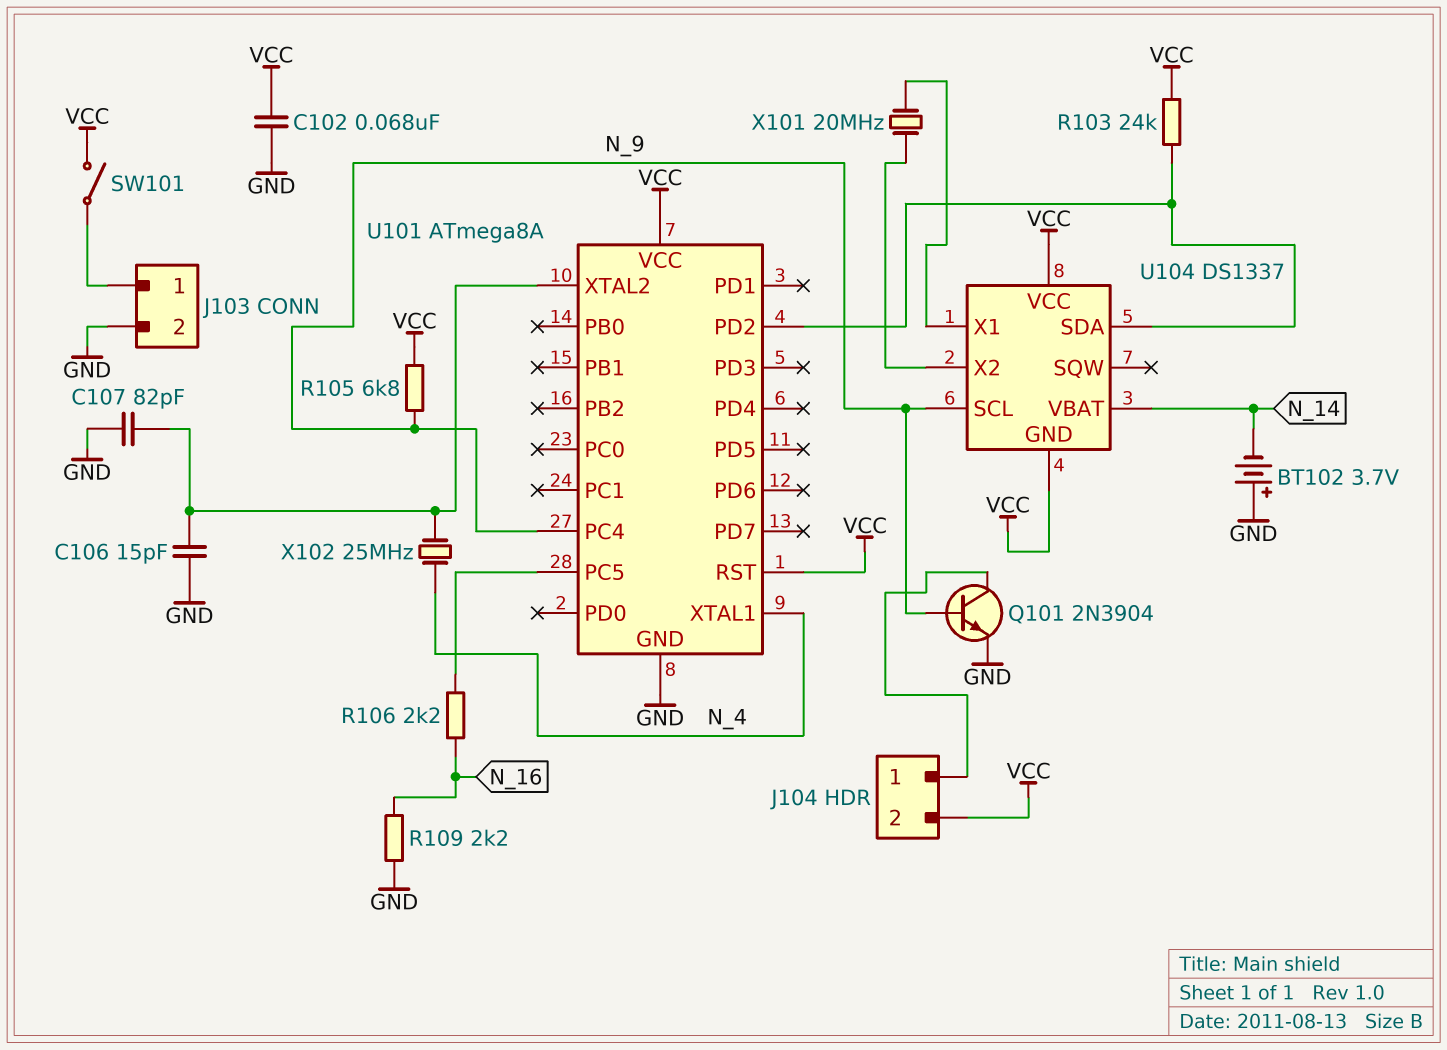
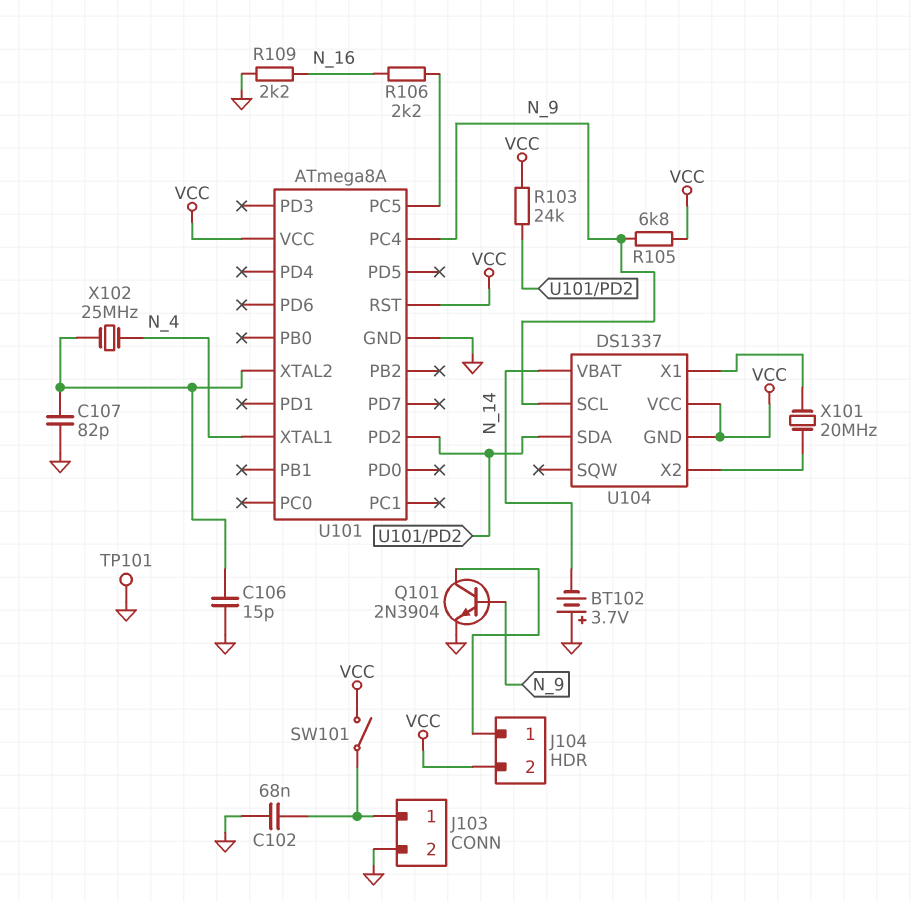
C102: 68nF (GND, VCC) -> 68nF (GND, J103/1)
TP101: none -> test point (GND)

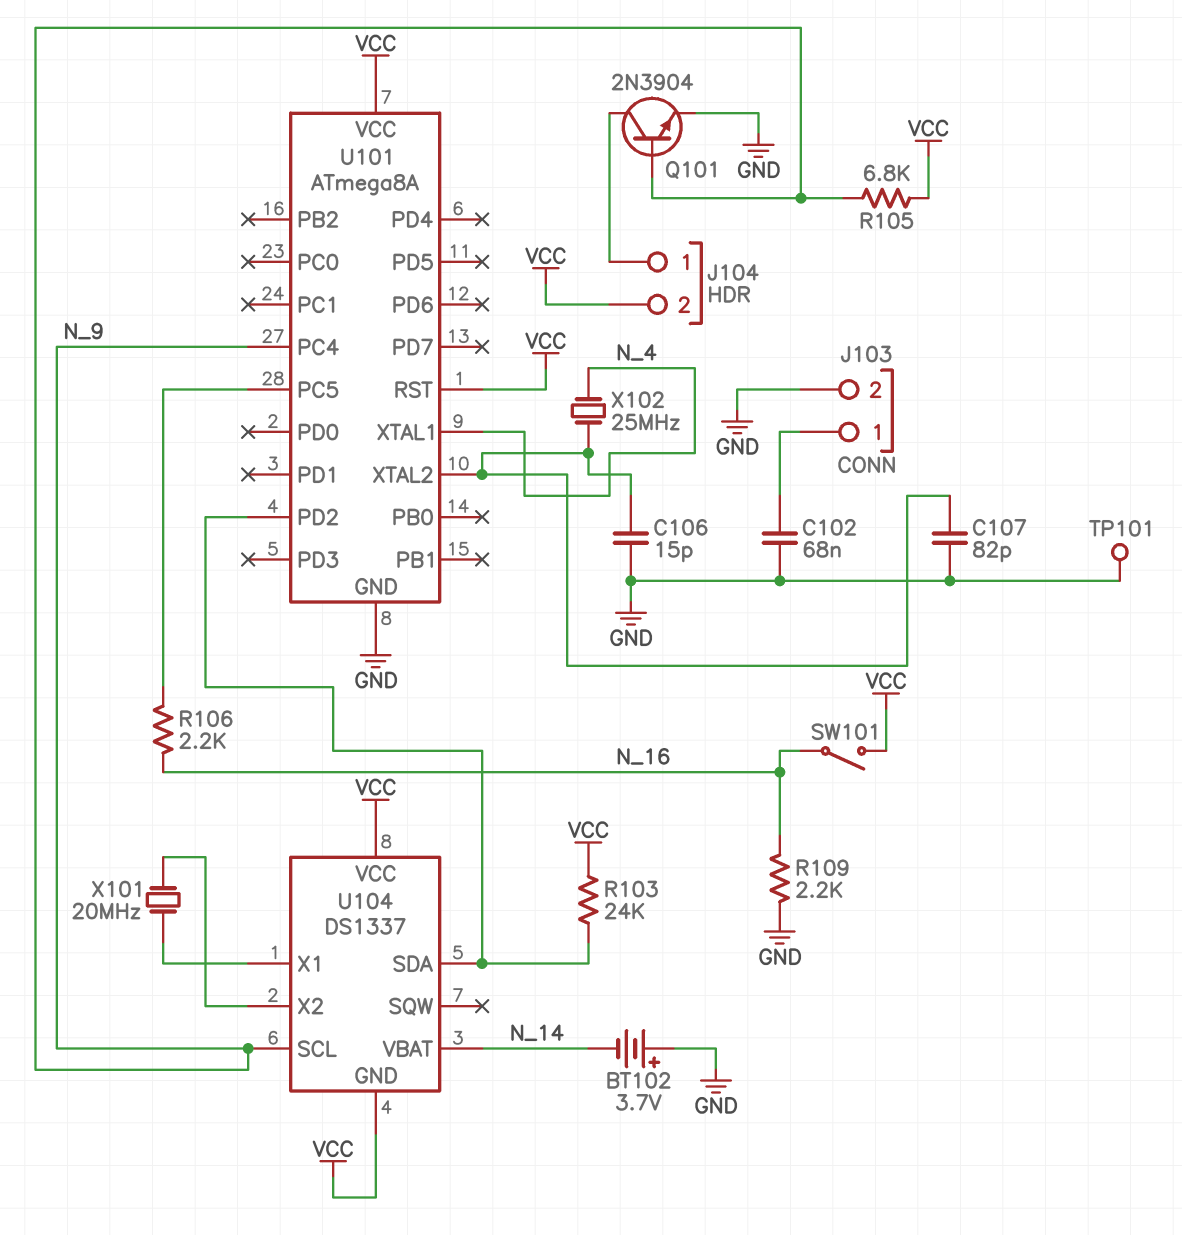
SW101: switch (J103/1, VCC) -> switch (N_16, VCC)

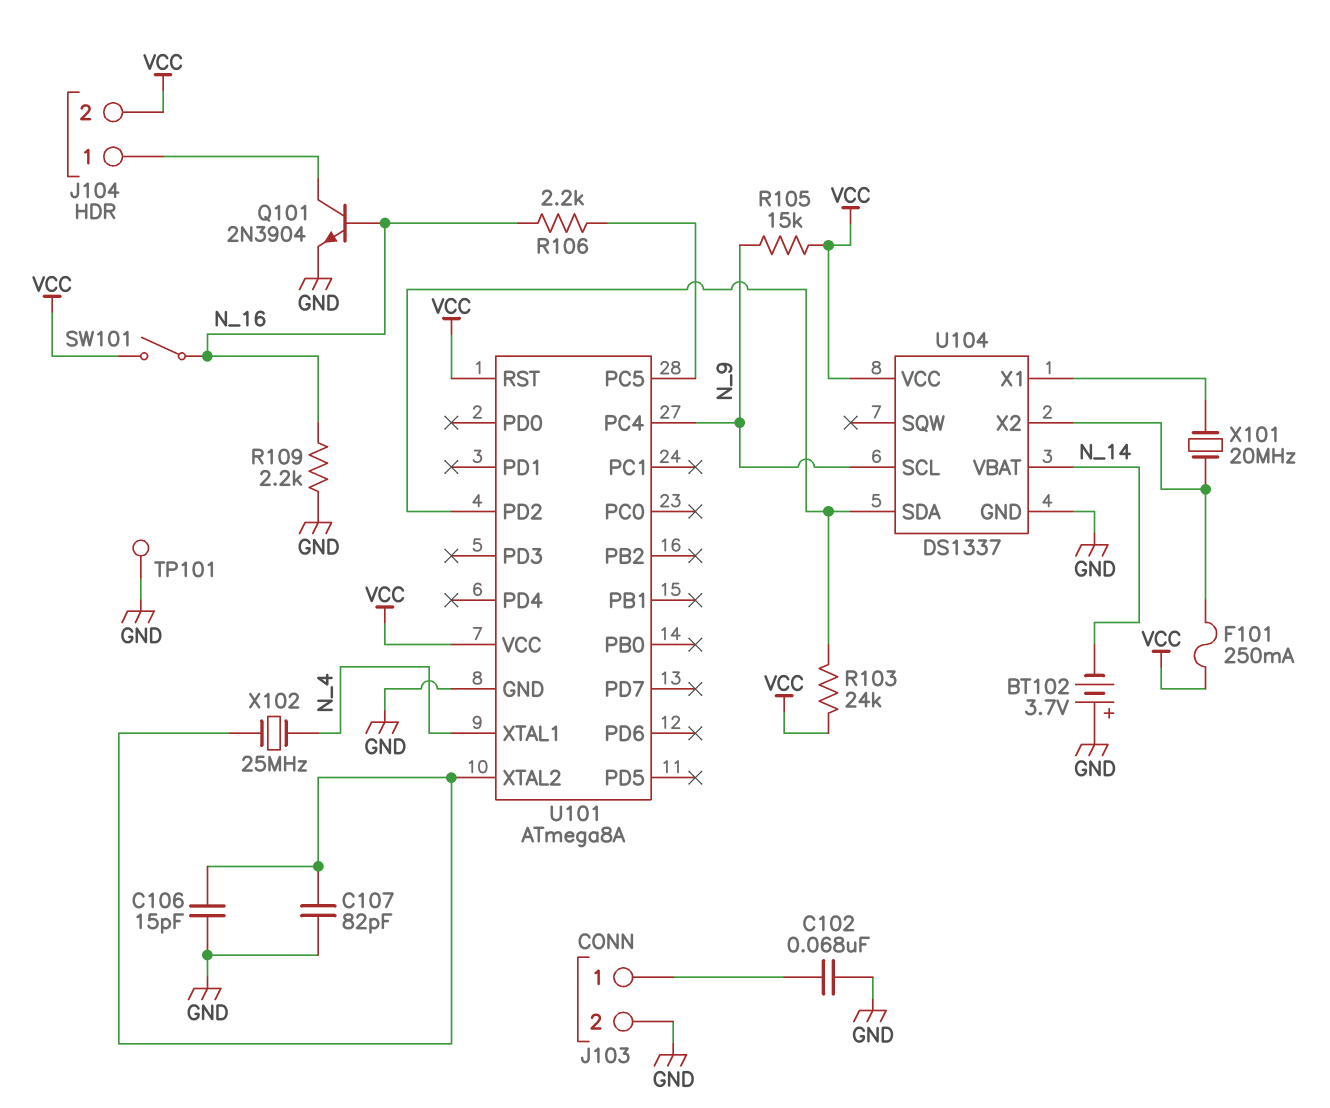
F101: none -> 250mA (U104/X2, VCC)
Q101: NPN 2N3904 (B N_9, C J104/1, E GND) -> NPN 2N3904 (B N_16, C J104/1, E GND)
R105: 6.8k (N_9, VCC) -> 15k (N_9, VCC)
U104 pin GND: VCC -> GND

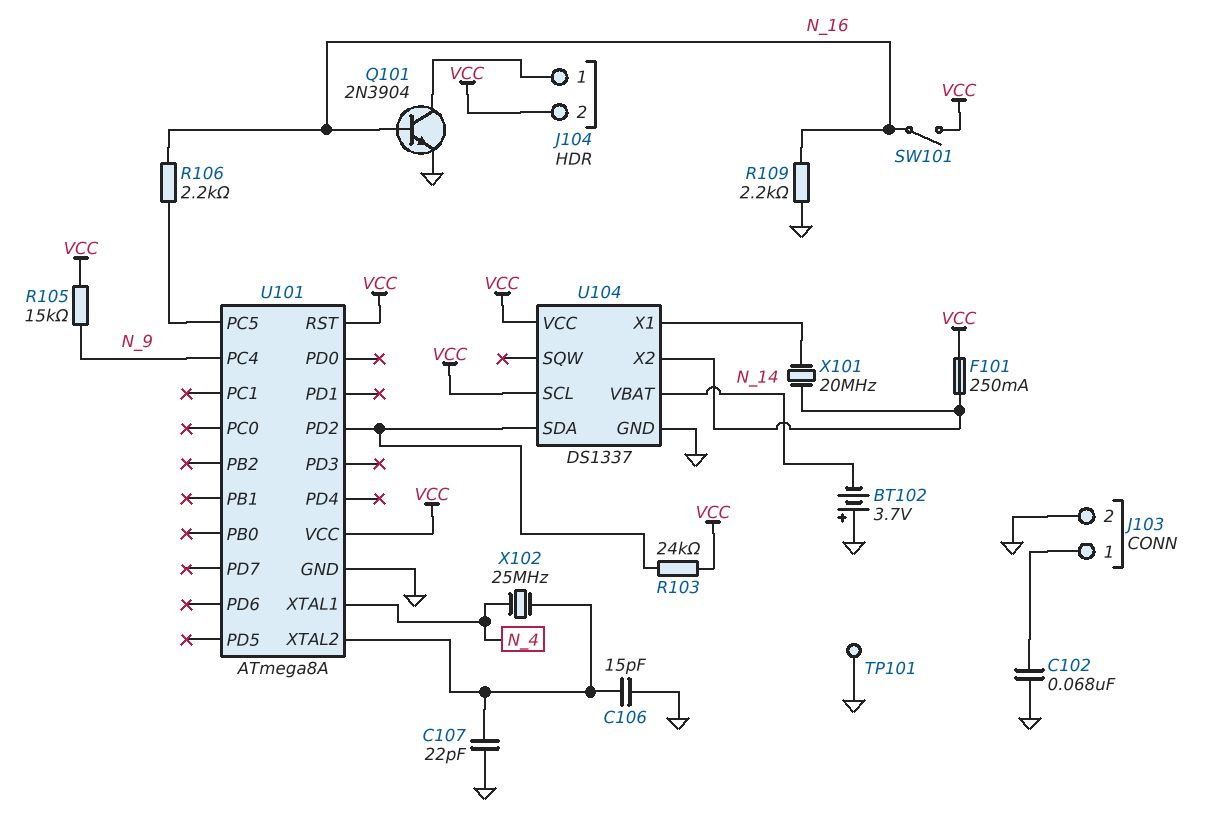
C107: 82pF (GND, U101/XTAL2) -> 22pF (GND, U101/XTAL2)
U104 pin SCL: N_9 -> VCC

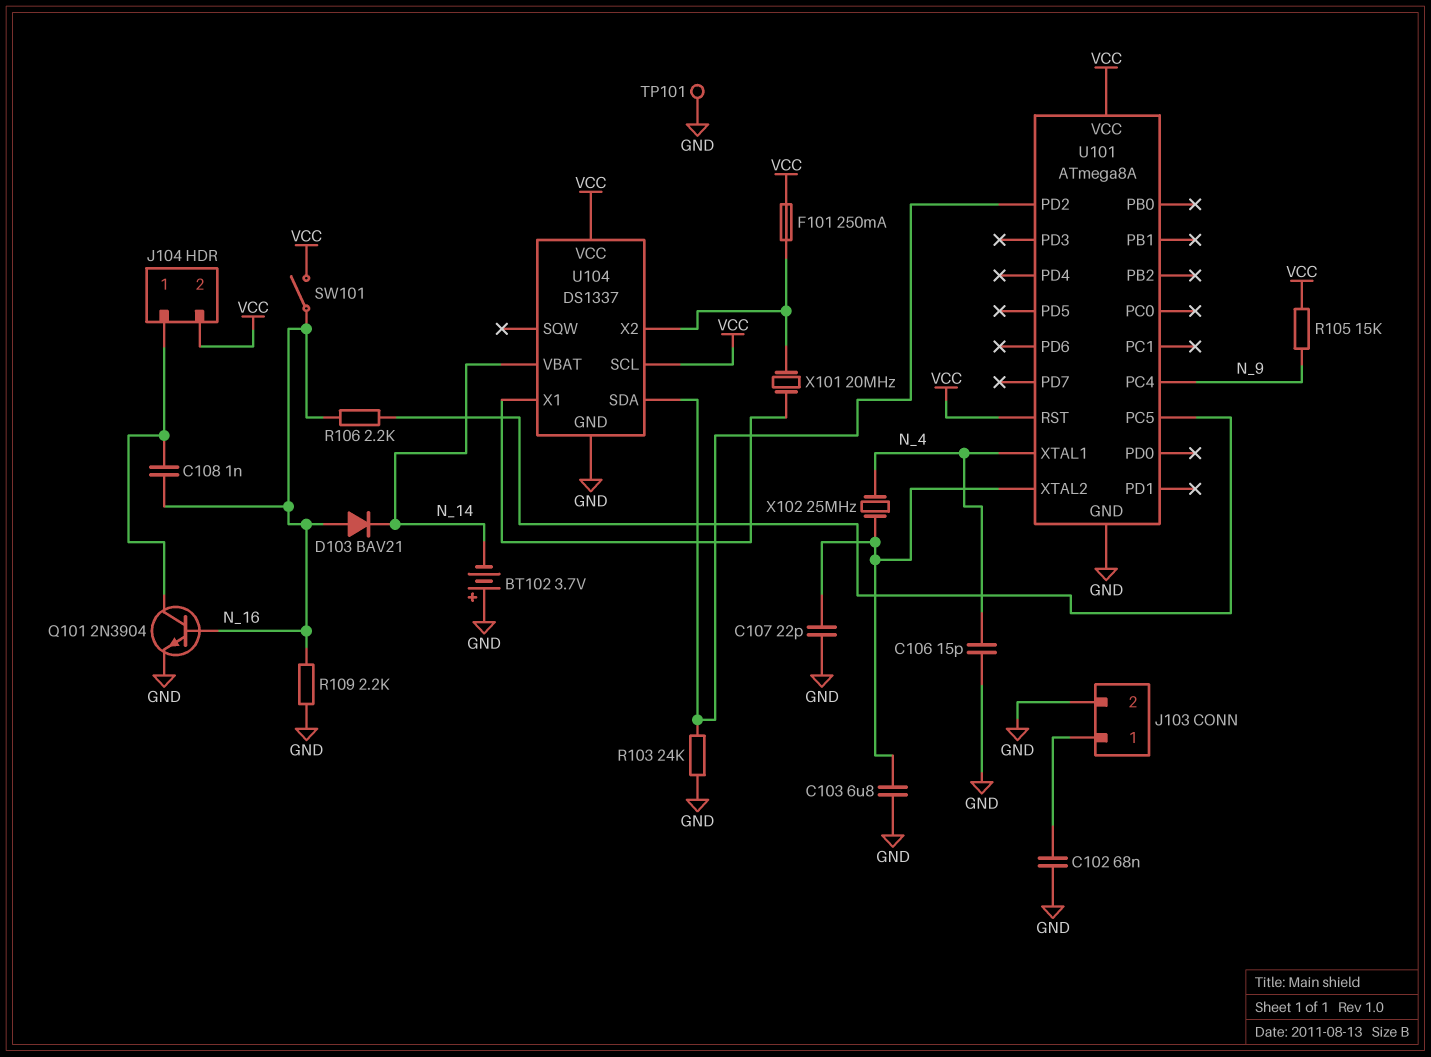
C103: none -> 6.8uF (GND, U101/XTAL2)
C106: 15pF (GND, U101/XTAL2) -> 15pF (GND, N_4)
C108: none -> 1nF (J104/1, N_16)
D103: none -> diode BAV21 (A N_16, K N_14)
R103: 24k (U101/PD2, VCC) -> 24k (GND, U101/PD2)

